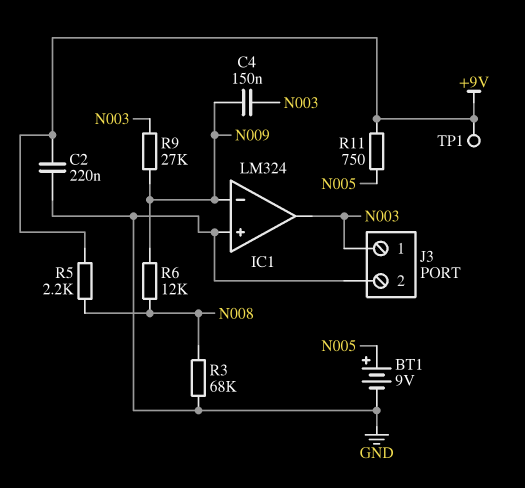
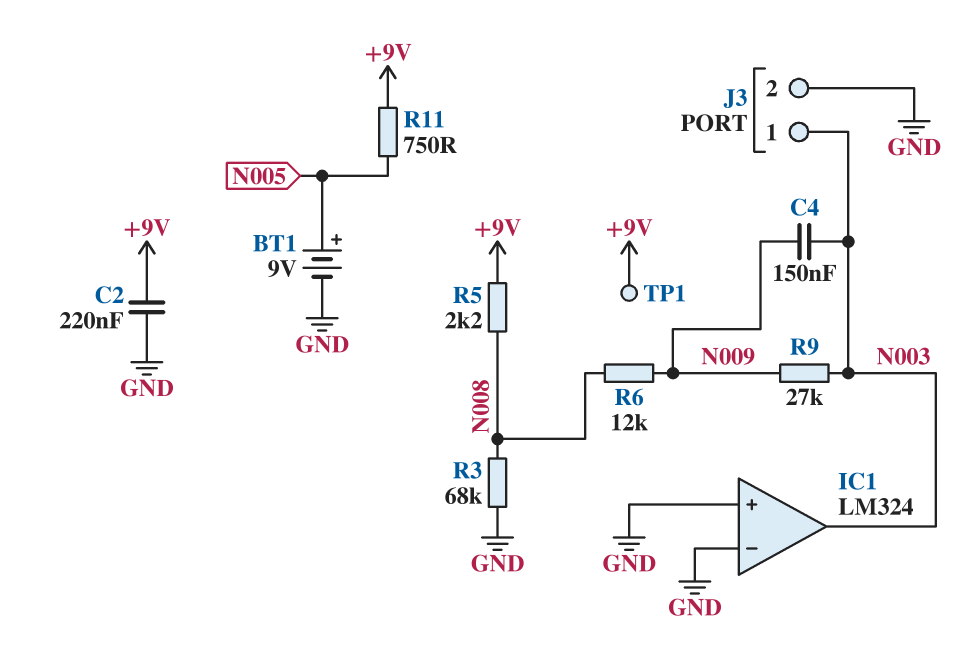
IC1 pin in-: N009 -> GND

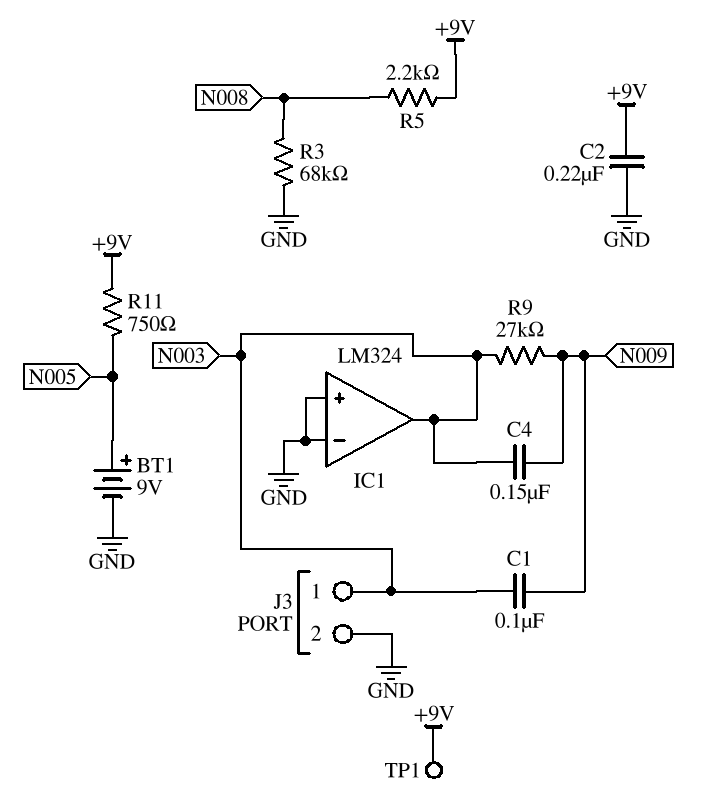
C1: none -> 100nF (N003, N009)
R6: 12k (N008, N009) -> none

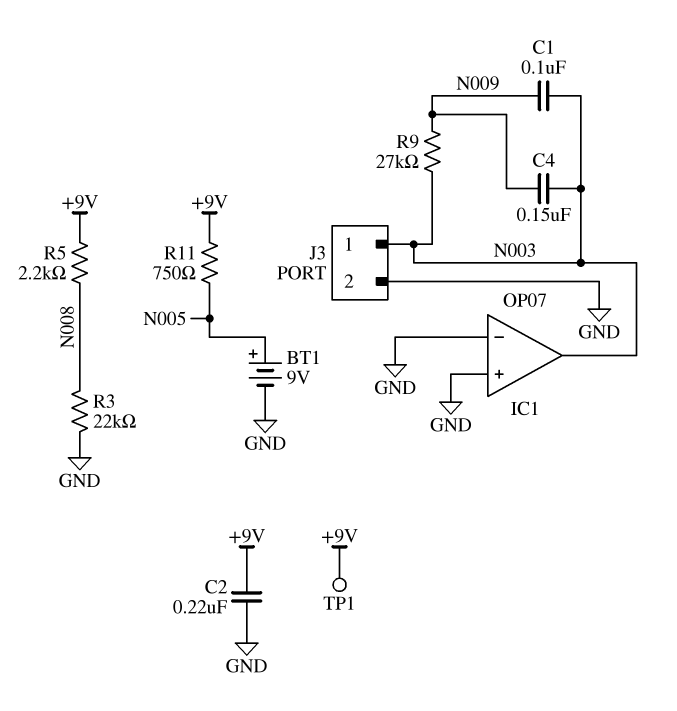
IC1: LM324 -> OP07
R3: 68k (GND, N008) -> 22k (GND, N008)

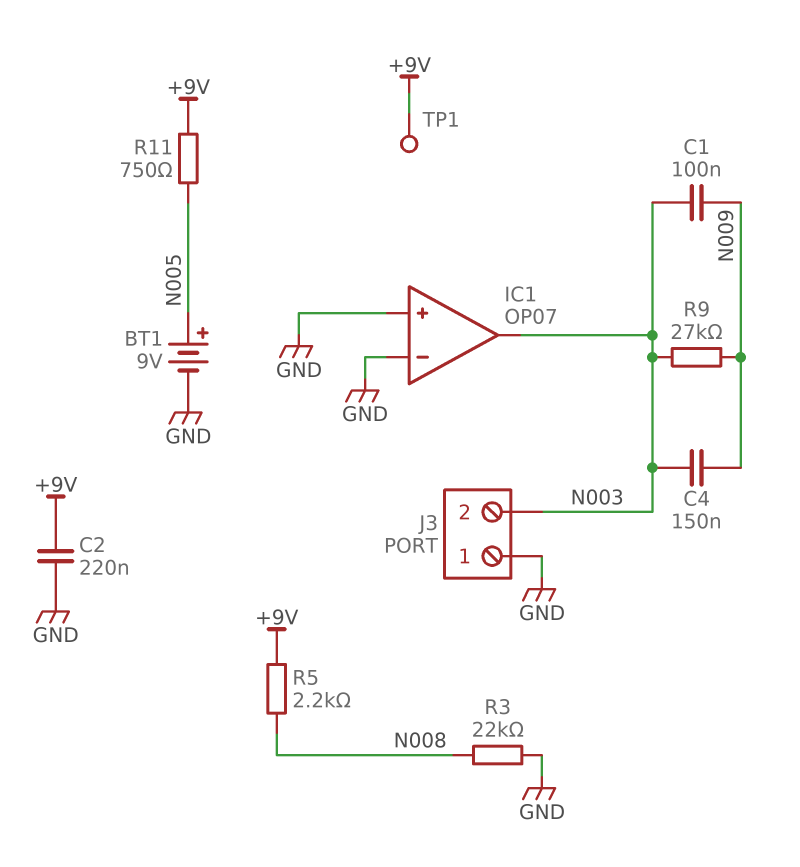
J3 pin 1: N003 -> GND
J3 pin 2: GND -> N003

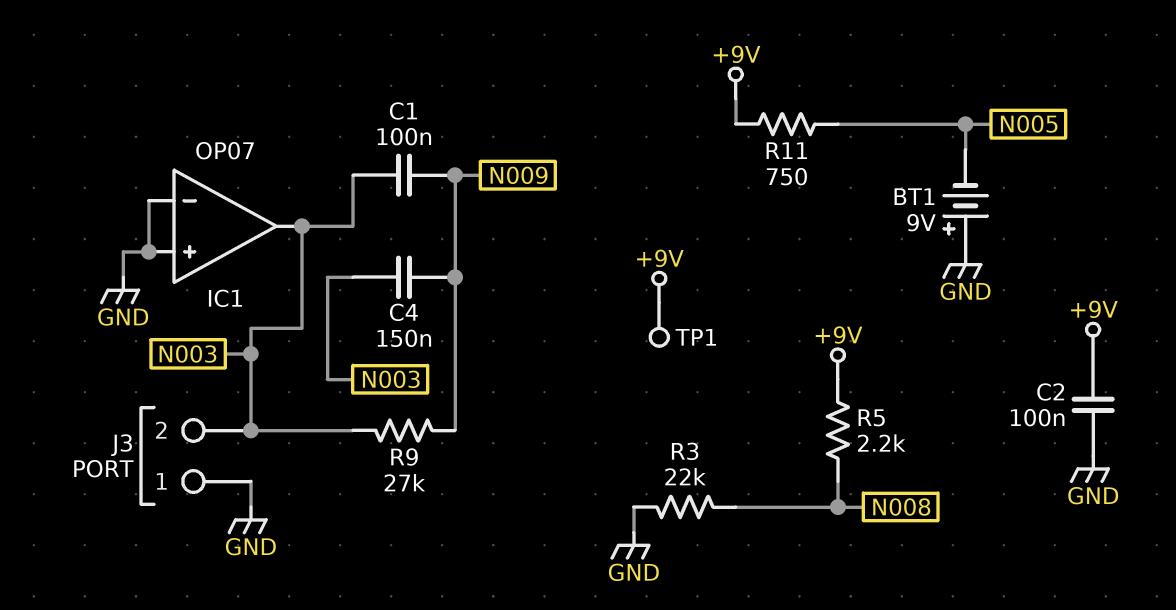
BT1: 9V (plus N005, minus GND) -> 9V (plus GND, minus N005)
C2: 220nF (+9V, GND) -> 100nF (+9V, GND)

